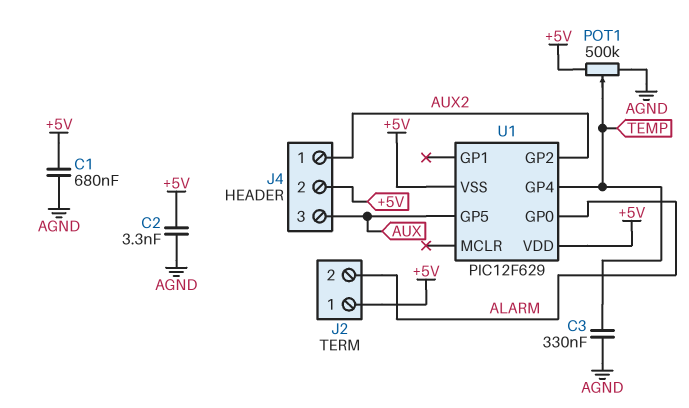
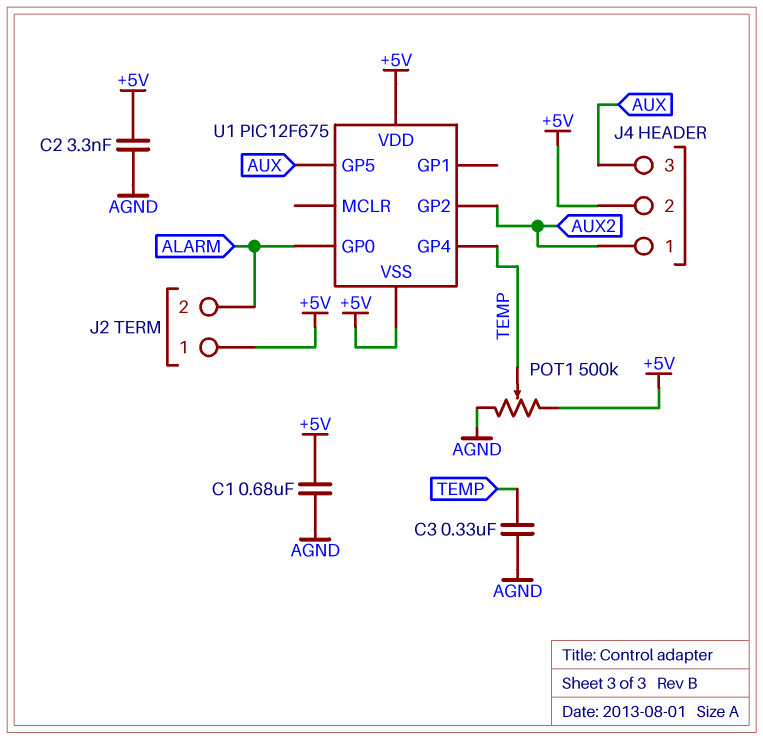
U1: PIC12F629 -> PIC12F675

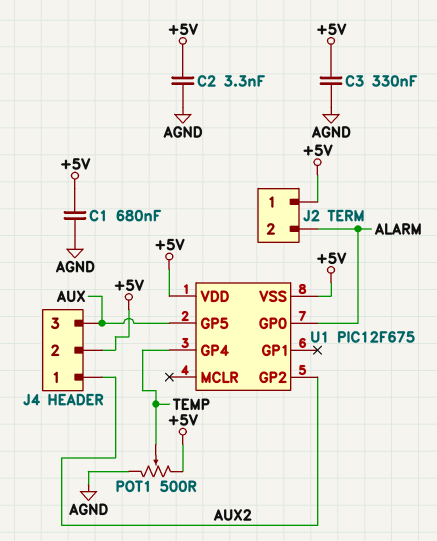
C3: 330nF (AGND, TEMP) -> 330nF (+5V, AGND)
POT1: 500k (+5V, AGND, wiper TEMP) -> 500 (+5V, AGND, wiper TEMP)

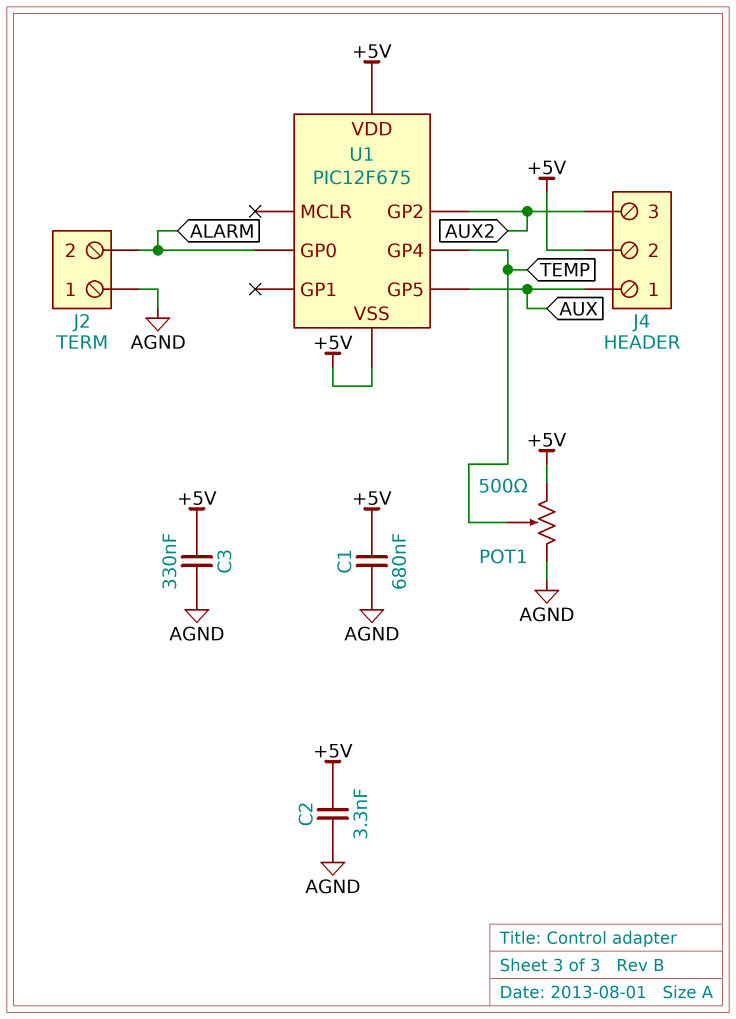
J2 pin 1: +5V -> AGND
J4 pin 1: AUX2 -> AUX
J4 pin 3: AUX -> AUX2

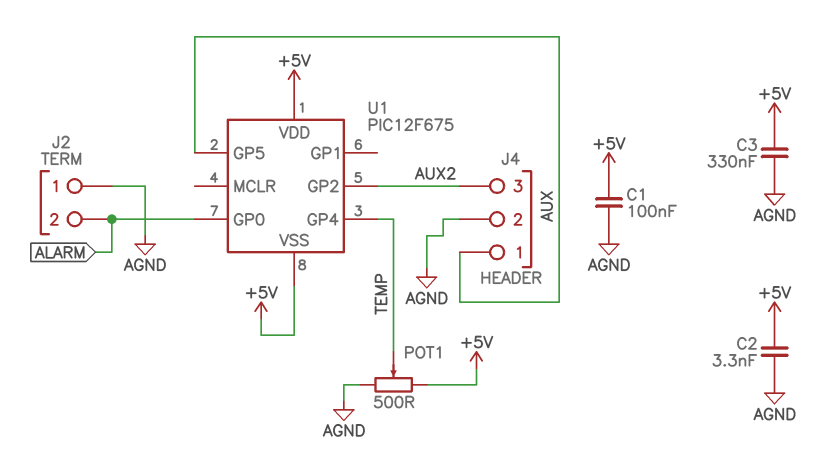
C1: 680nF (+5V, AGND) -> 100nF (+5V, AGND)
J4 pin 2: +5V -> AGND

